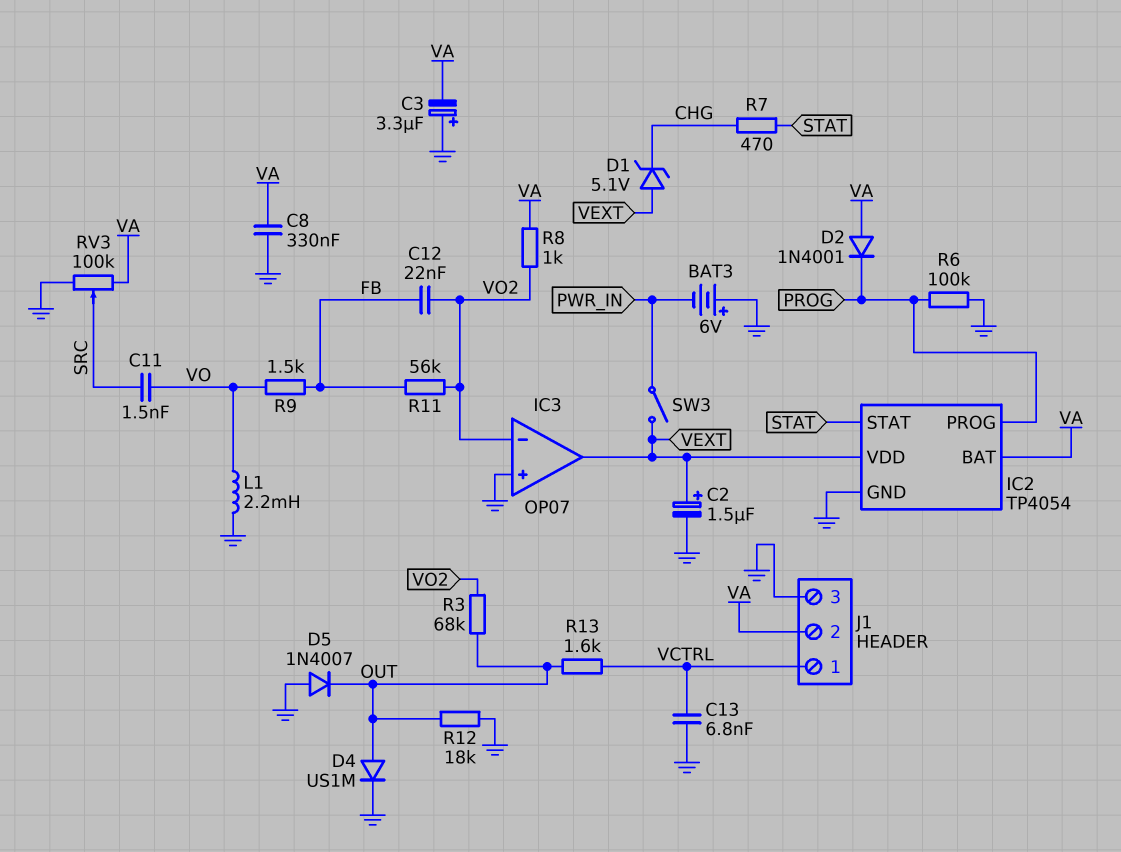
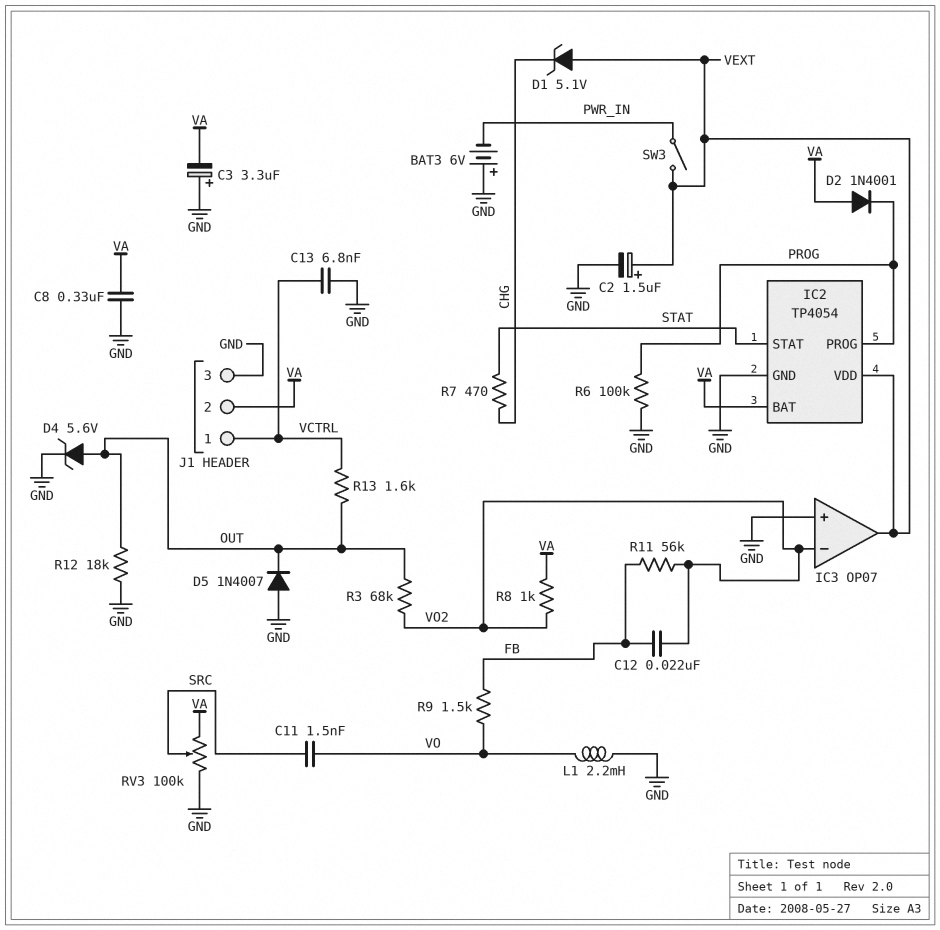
D4: diode US1M (A OUT, K GND) -> zener 5.6V (A OUT, K GND)

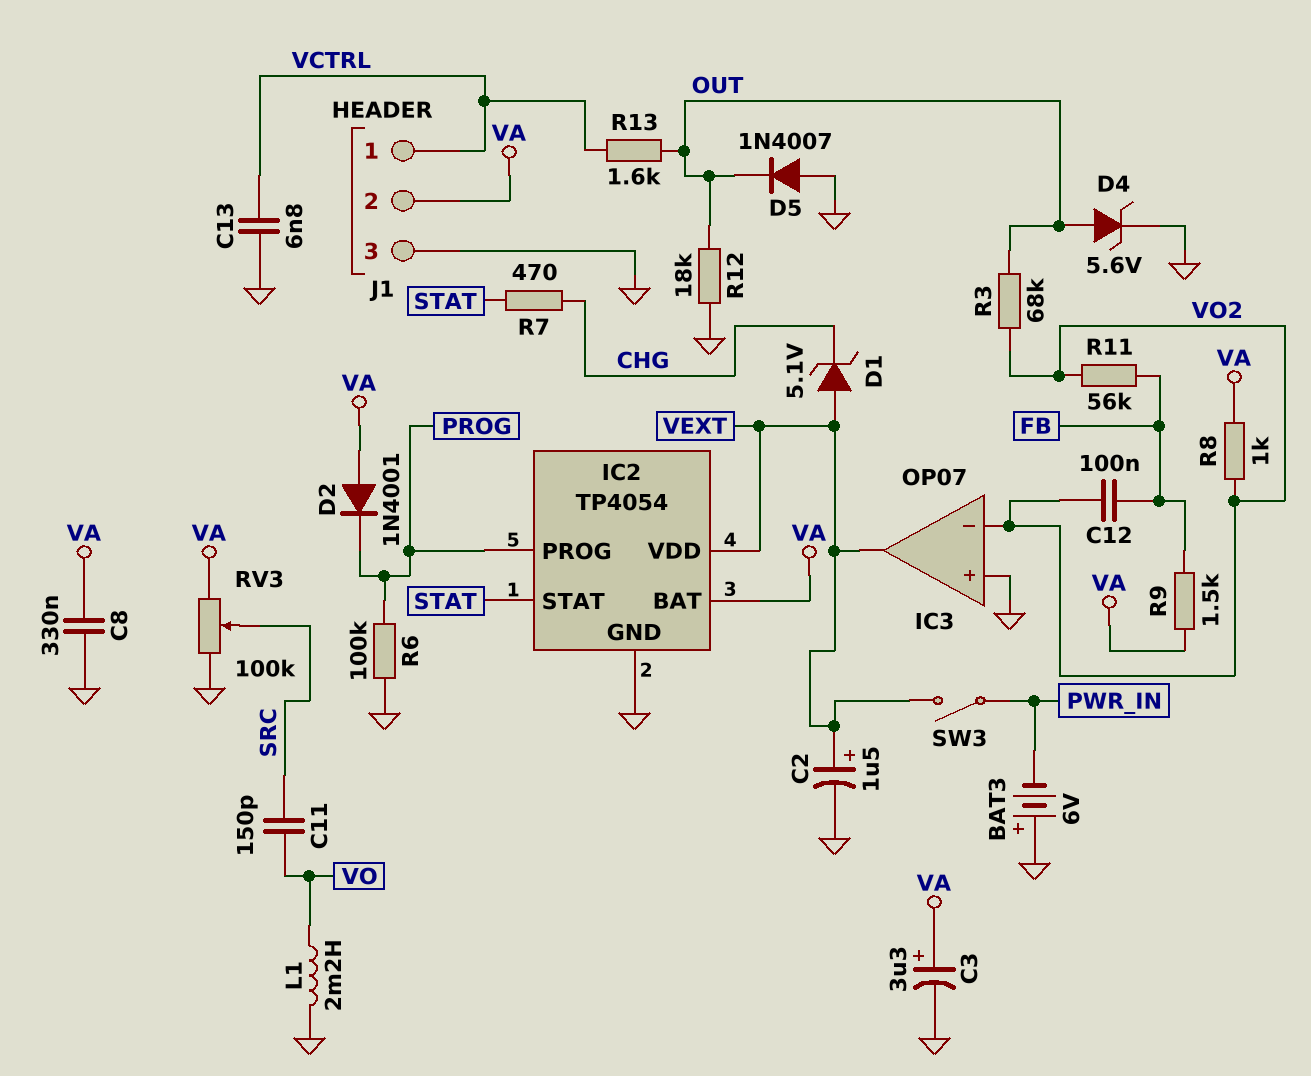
C3: 3.3uF (plus GND, minus VA) -> 3.3uF (plus VA, minus GND)
C11: 1.5nF (SRC, VO) -> 150pF (SRC, VO)
C12: 22nF (FB, VO2) -> 100nF (FB, VO2)
R9: 1.5k (FB, VO) -> 1.5k (FB, VA)

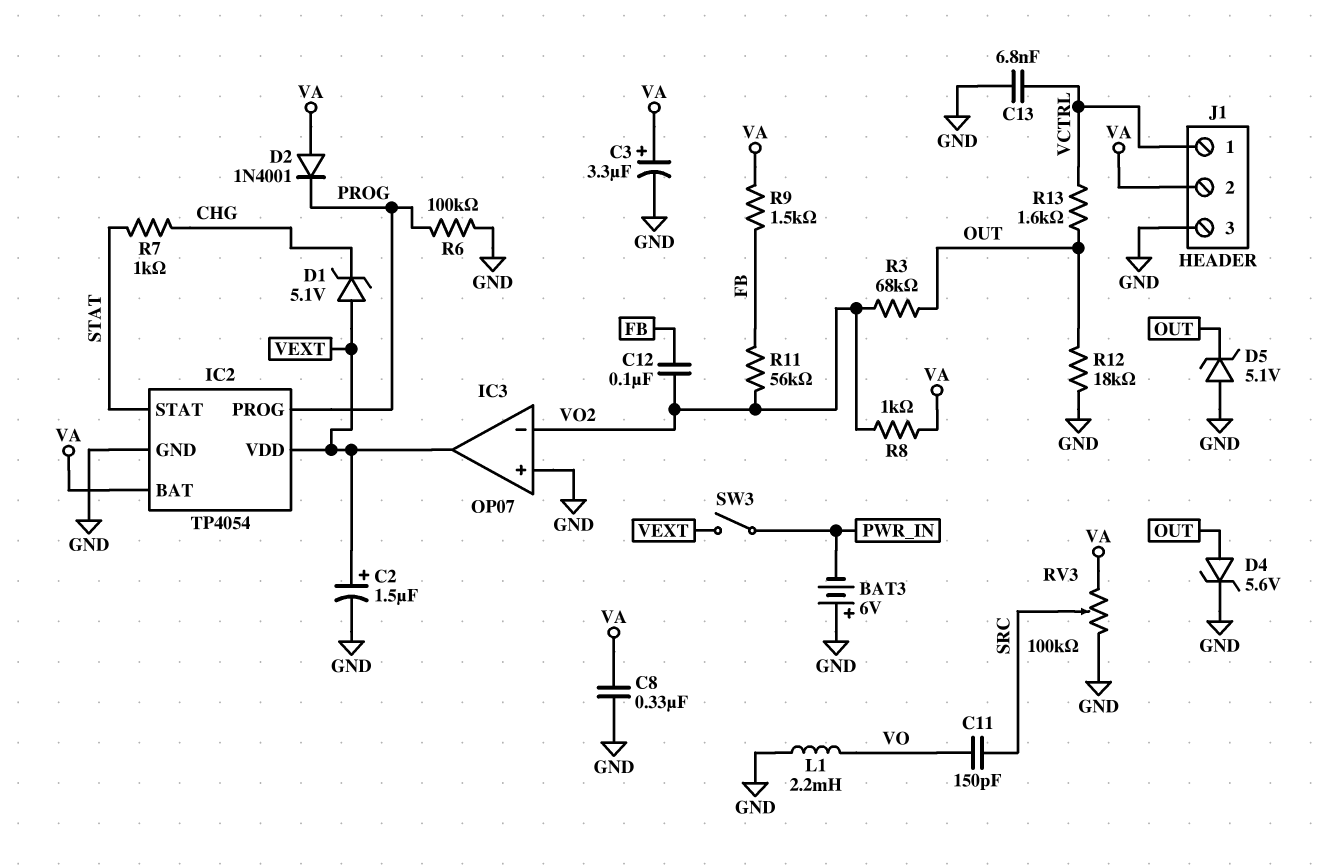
D5: diode 1N4007 (A GND, K OUT) -> zener 5.1V (A GND, K OUT)
R7: 470 (CHG, STAT) -> 1k (CHG, STAT)

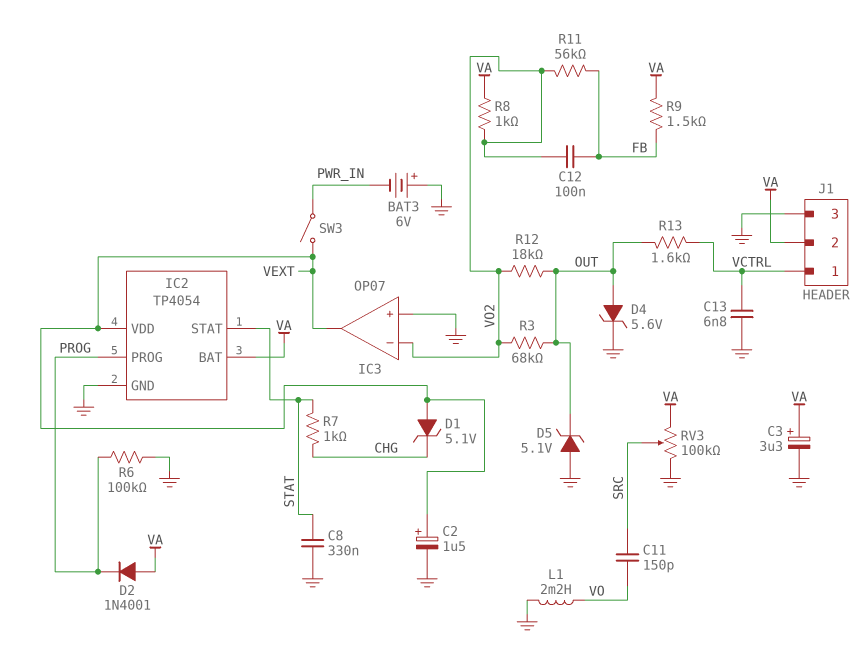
C8: 330nF (GND, VA) -> 330nF (GND, STAT)
R12: 18k (GND, OUT) -> 18k (OUT, VO2)

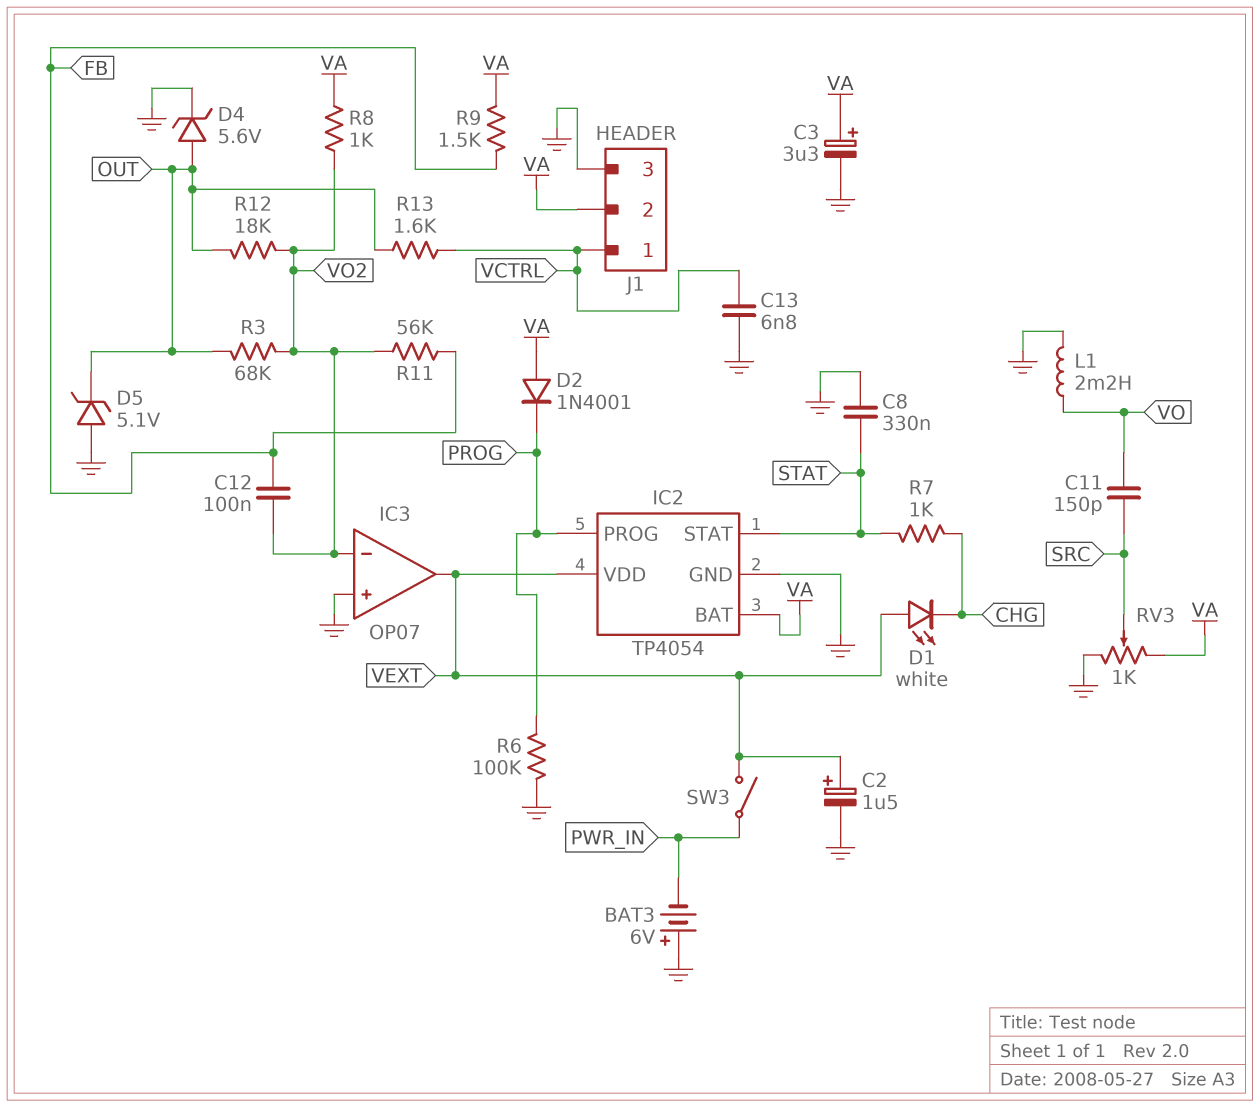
D1: zener 5.1V (A VEXT, K CHG) -> LED white (A VEXT, K CHG)
RV3: 100k (GND, VA, wiper SRC) -> 1k (GND, VA, wiper SRC)

